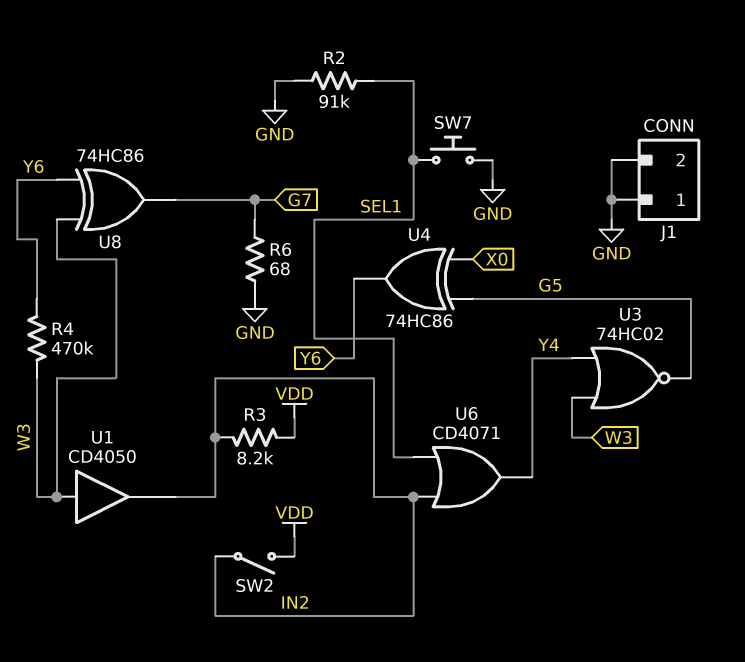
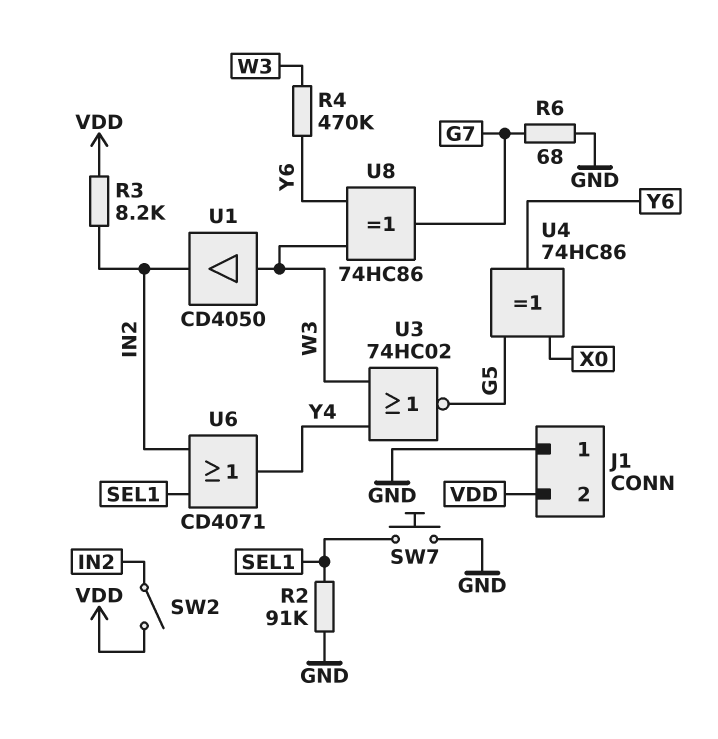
J1 pin 2: GND -> VDD

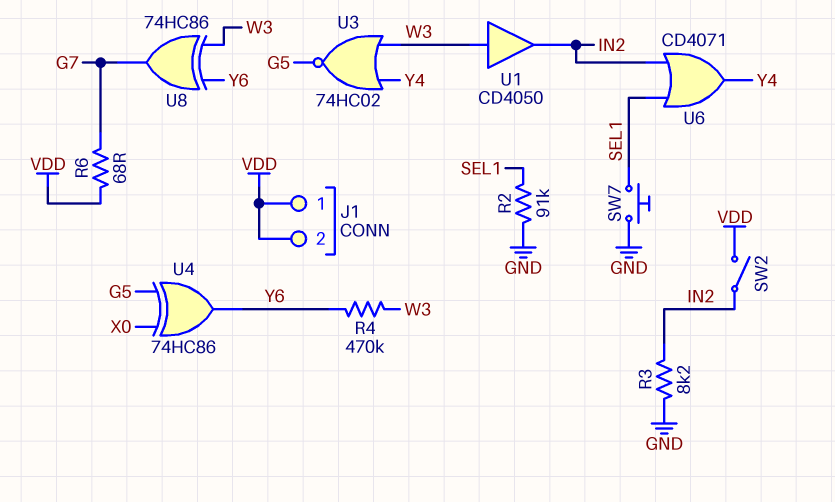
J1 pin 1: GND -> VDD
R3: 8.2k (IN2, VDD) -> 8.2k (GND, IN2)
R6: 68 (G7, GND) -> 68 (G7, VDD)

